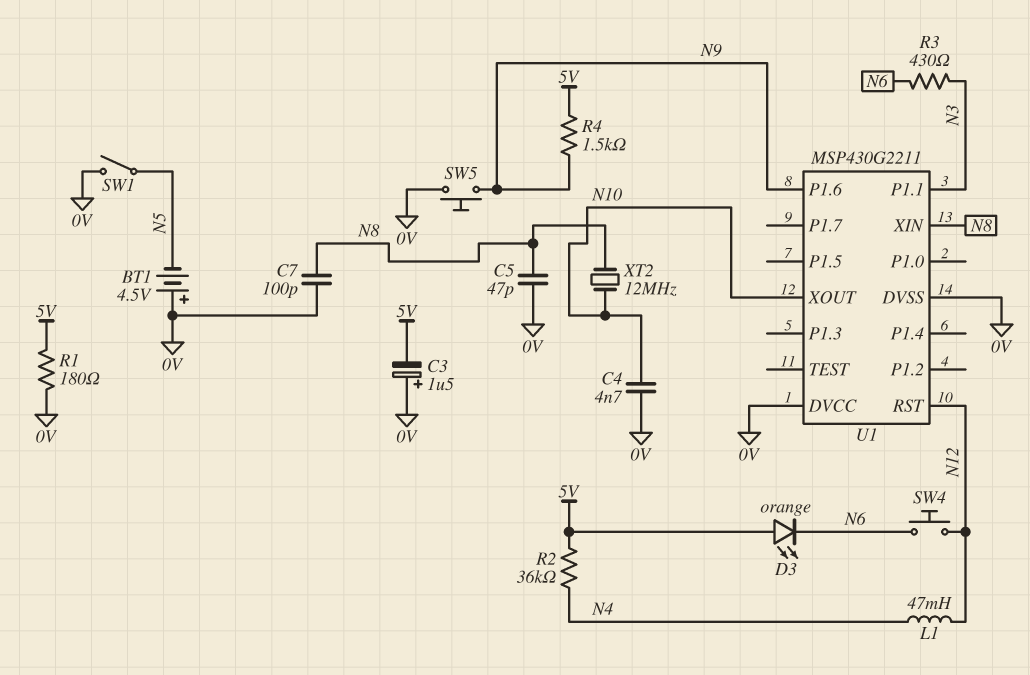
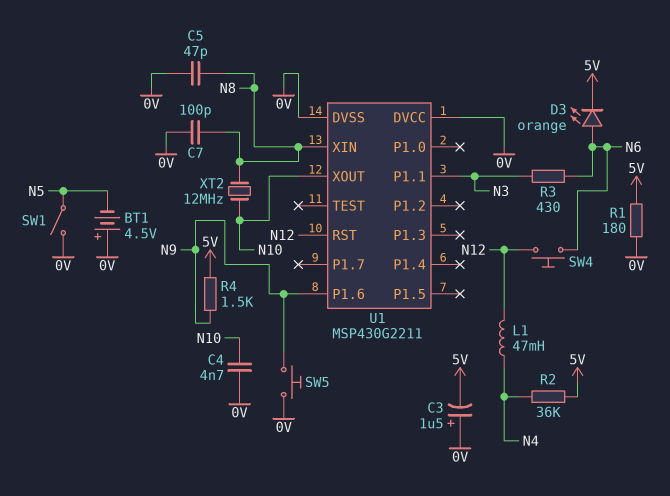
D3: LED orange (A 5V, K N6) -> LED orange (A N6, K 5V)

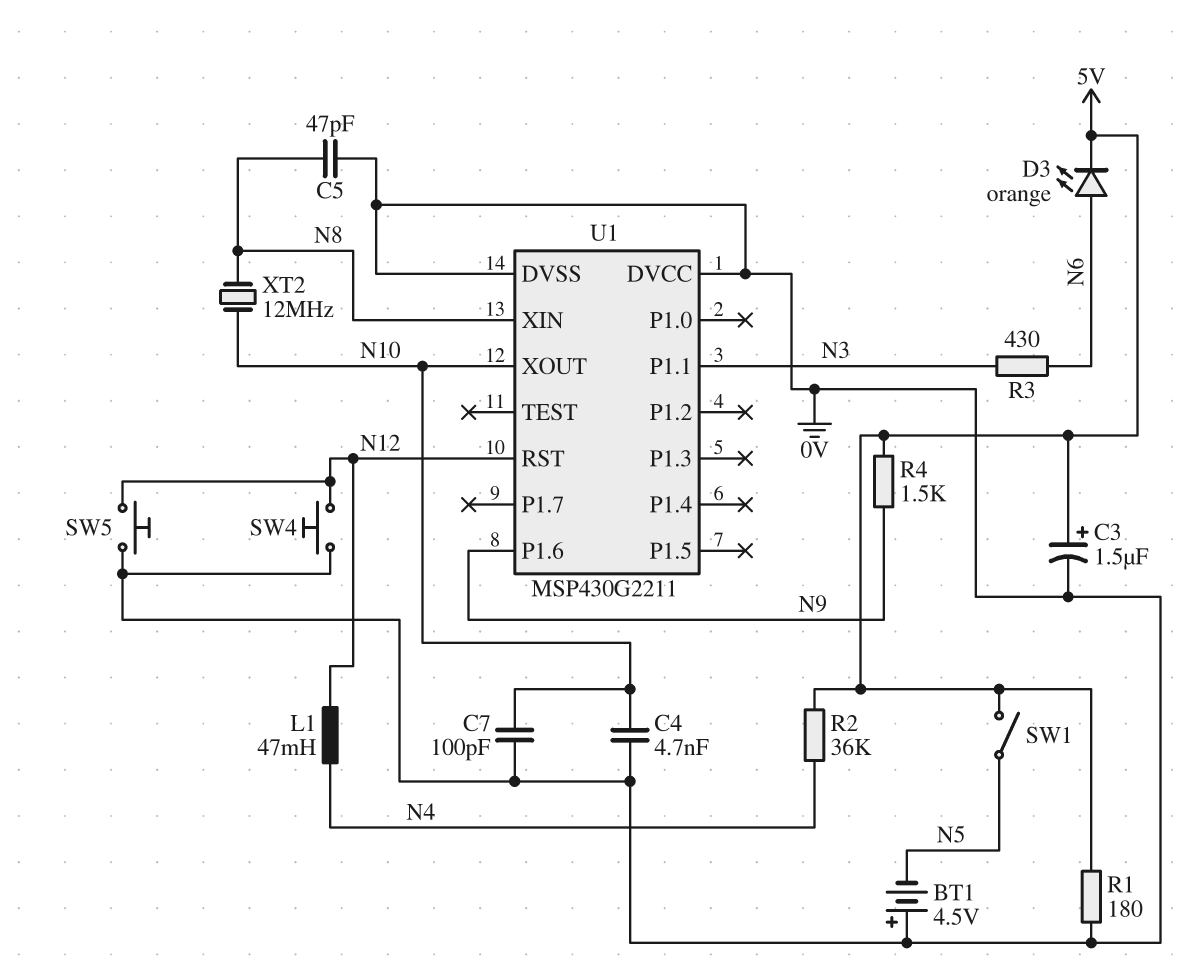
C3: 1.5uF (plus 0V, minus 5V) -> 1.5uF (plus 5V, minus 0V)
C7: 100pF (0V, N8) -> 100pF (0V, N10)
SW1: switch (0V, N5) -> switch (5V, N5)
SW4: button (N6, N12) -> button (0V, N12)
SW5: button (0V, N9) -> button (0V, N12)

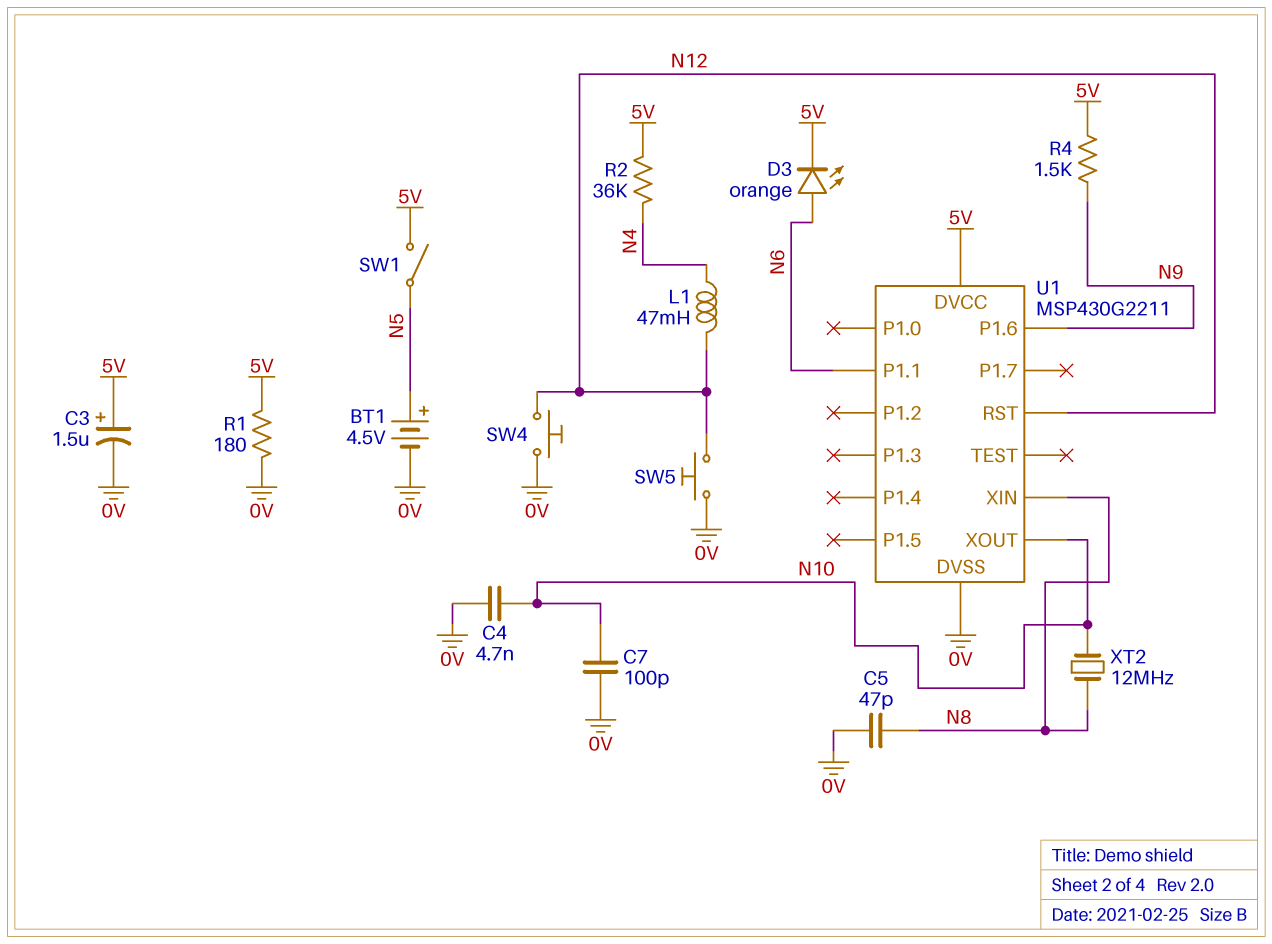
BT1: 4.5V (plus 0V, minus N5) -> 4.5V (plus N5, minus 0V)
R3: 430 (N3, N6) -> none
U1 pin DVCC: 0V -> 5V
U1 pin P1.1: N3 -> N6

